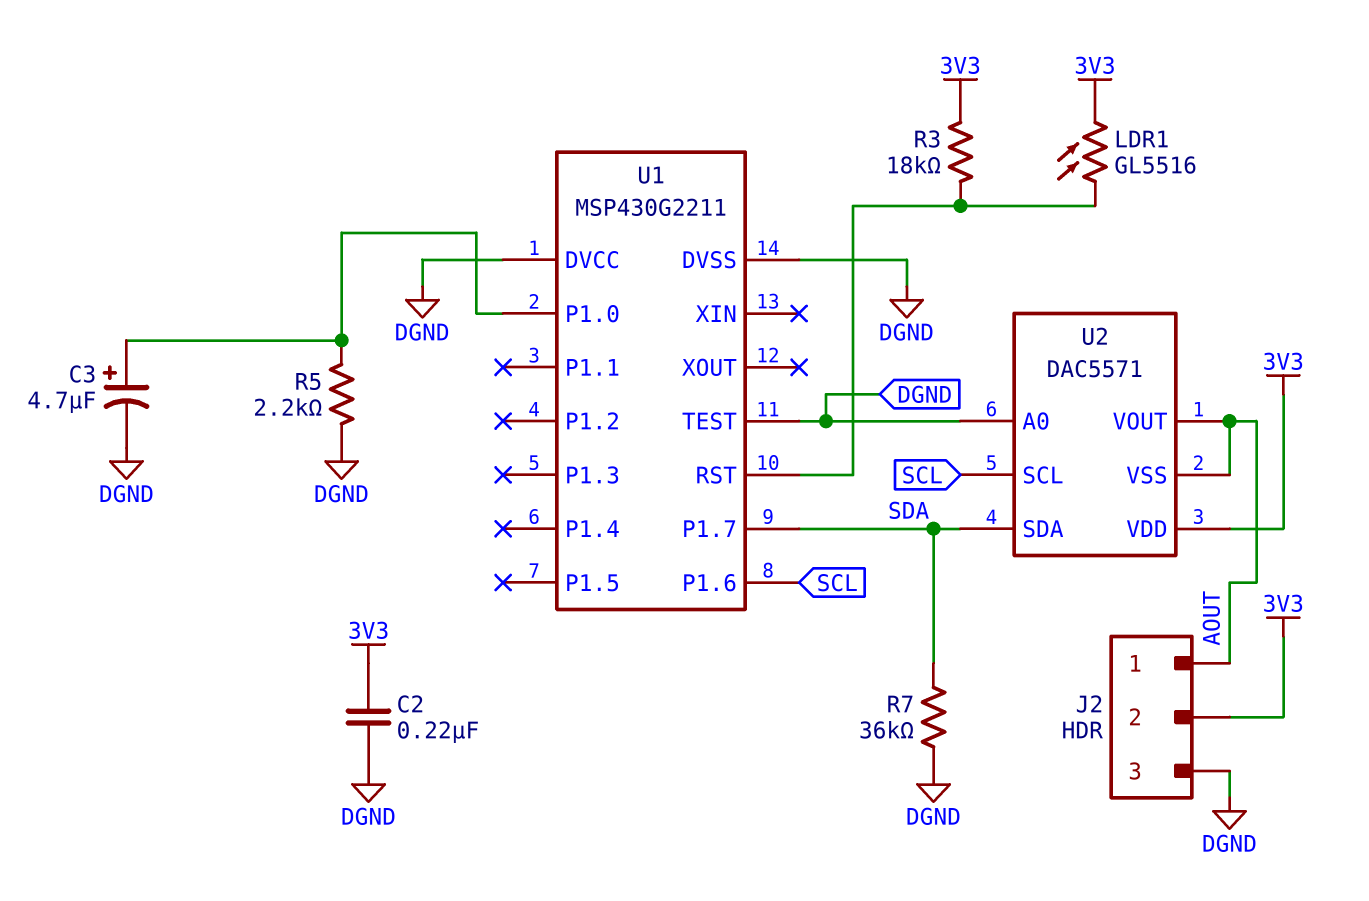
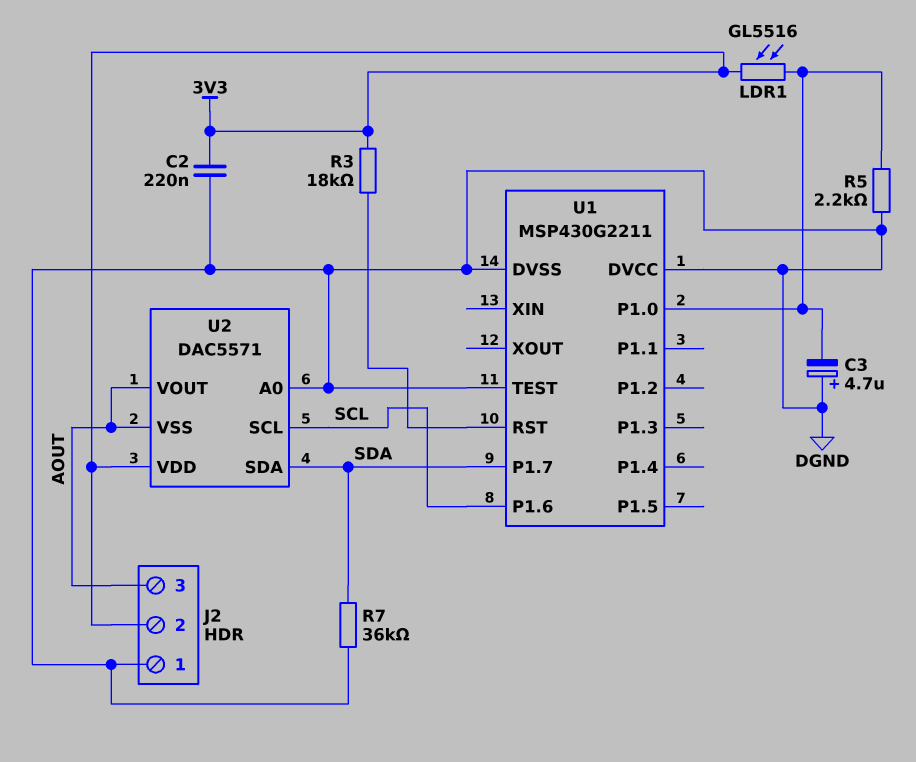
C3: 4.7uF (plus U1/P1.0, minus DGND) -> 4.7uF (plus DGND, minus U1/P1.0)
J2 pin 1: AOUT -> DGND
J2 pin 3: DGND -> AOUT
LDR1: GL5516 (3V3, U1/RST) -> GL5516 (3V3, U1/P1.0)

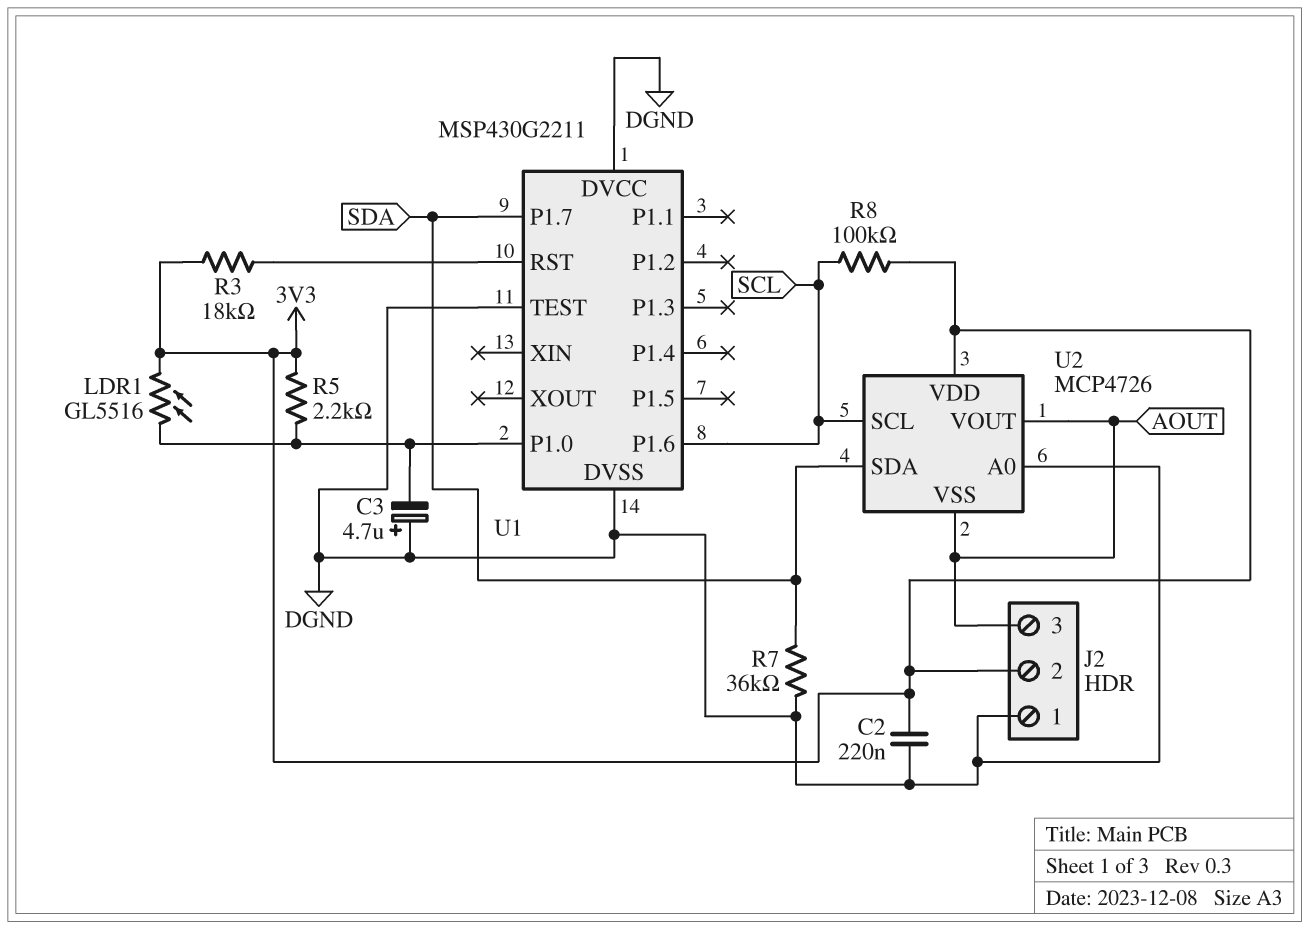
R5: 2.2k (DGND, U1/P1.0) -> 2.2k (3V3, U1/P1.0)
R8: none -> 100k (3V3, SCL)
U2: DAC5571 -> MCP4726

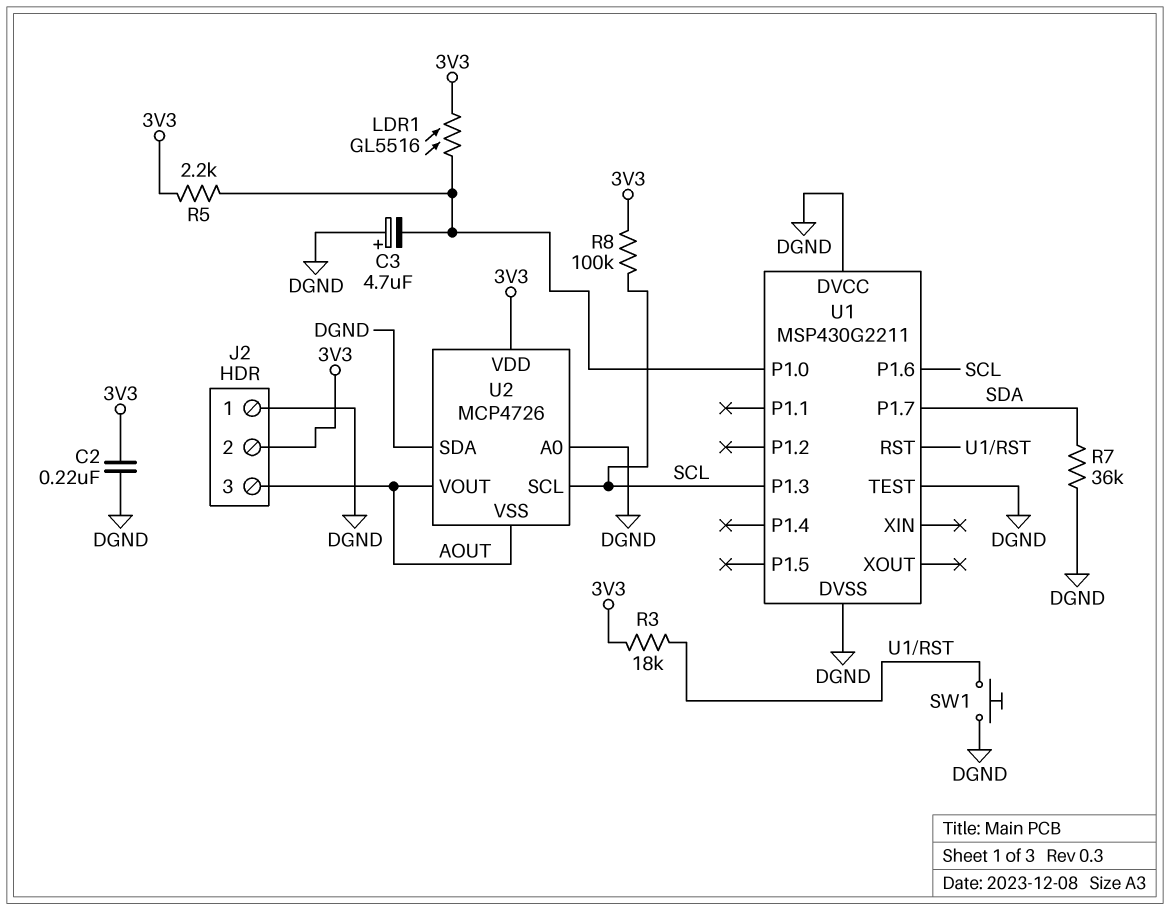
SW1: none -> button (DGND, U1/RST)
U1 pin P1.3: none -> SCL
U2 pin SDA: SDA -> DGND

